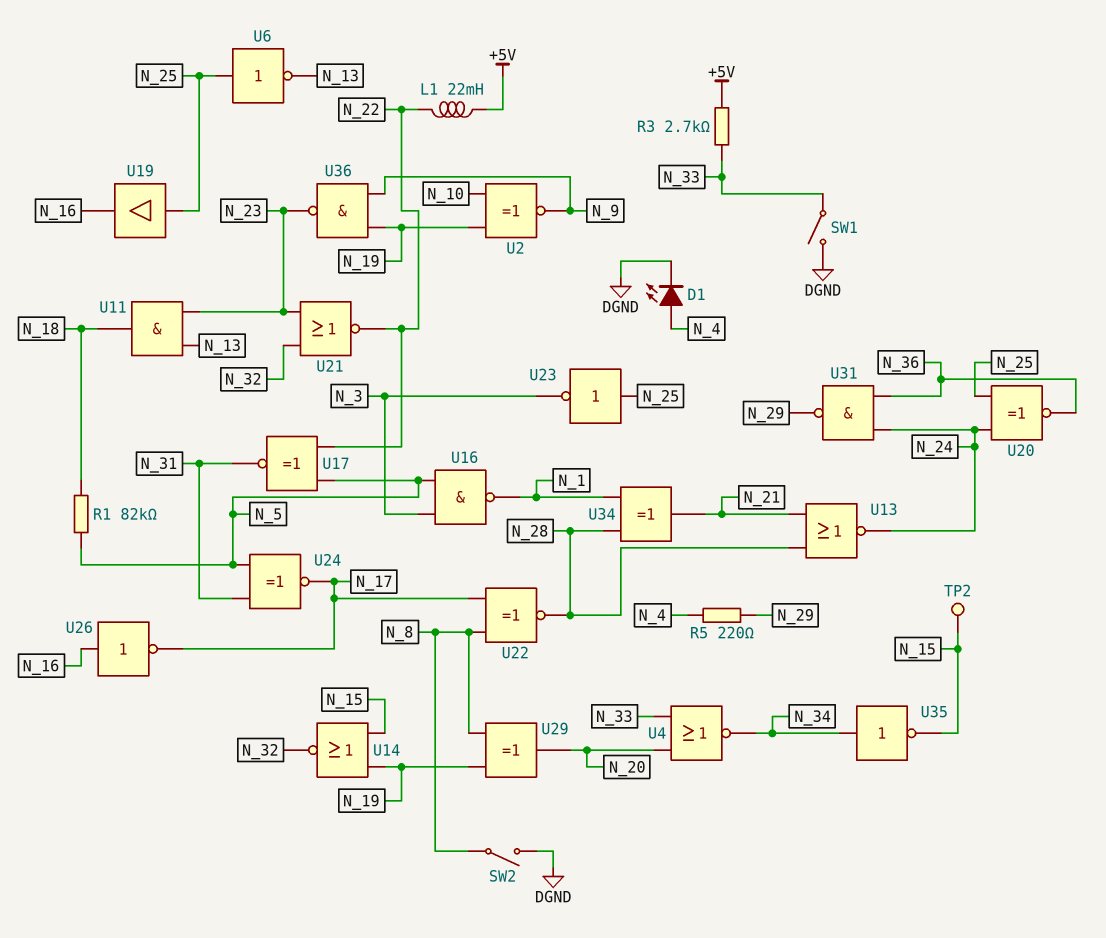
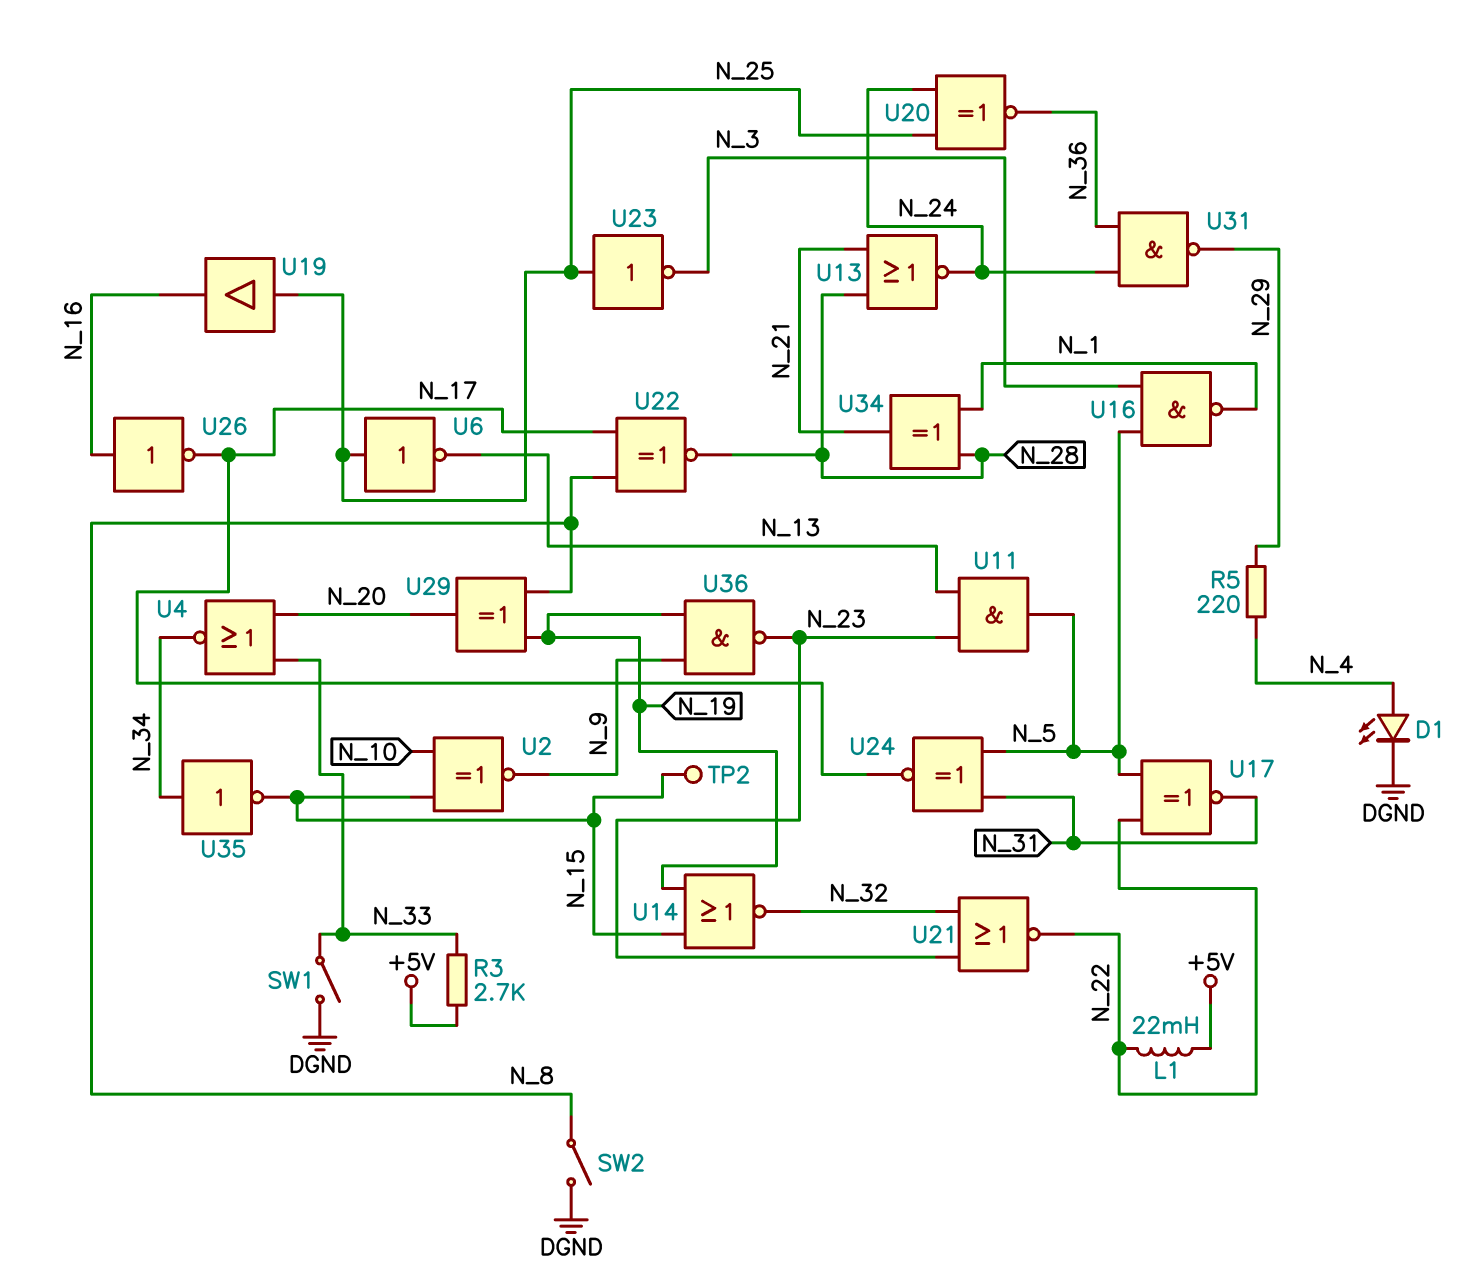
R1: 82k (N_5, N_18) -> none
U2: XNOR (in N_10, in N_19, out N_9) -> XNOR (in N_10, in N_15, out N_9)
U11: AND (in N_13, in N_23, out N_18) -> AND (in N_13, in N_23, out N_5)

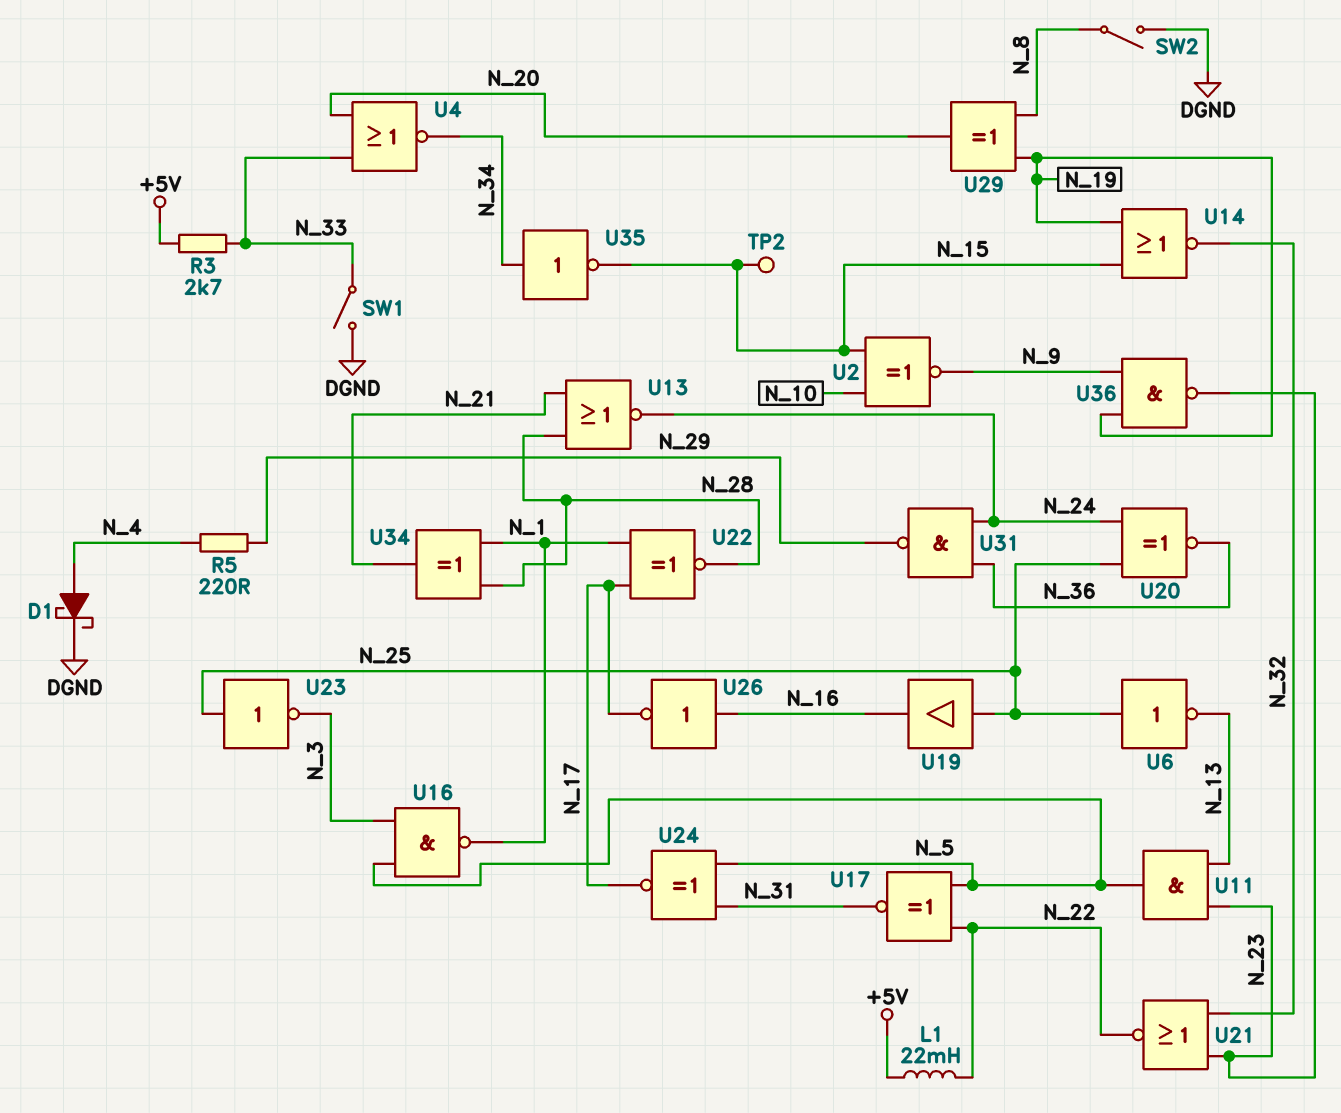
D1: LED (A N_4, K DGND) -> schottky (A N_4, K DGND)
U22: XNOR (in N_8, in N_17, out N_28) -> XNOR (in N_1, in N_17, out N_28)

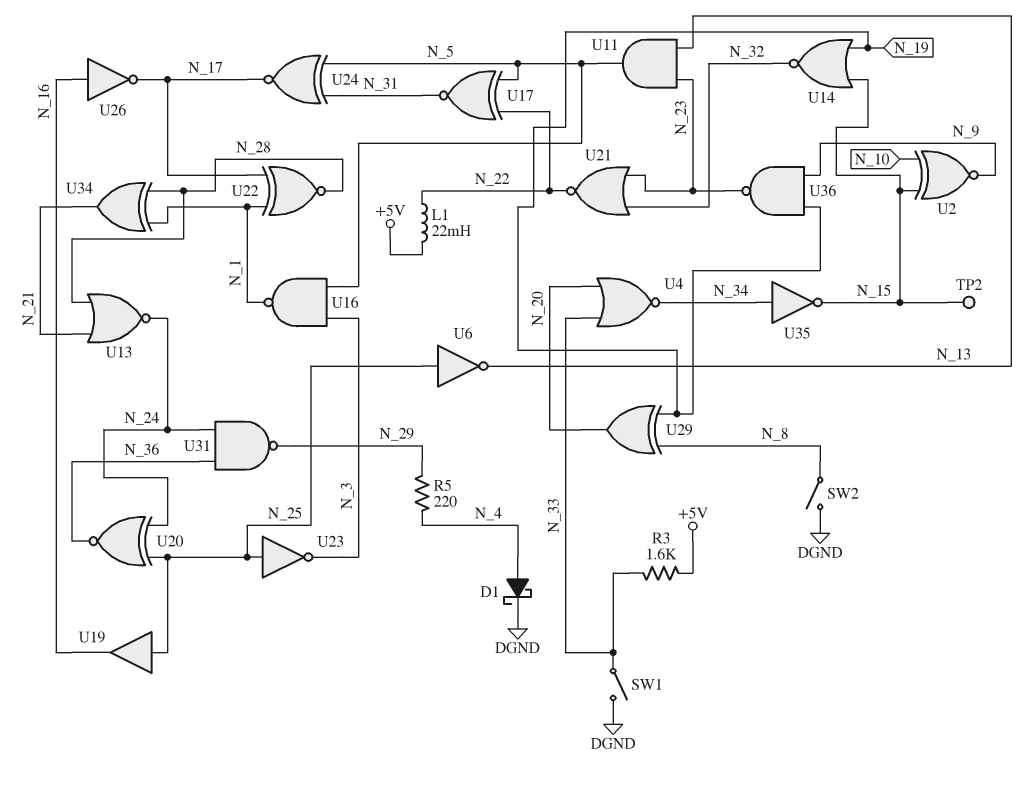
R3: 2.7k (+5V, N_33) -> 1.6k (+5V, N_33)

